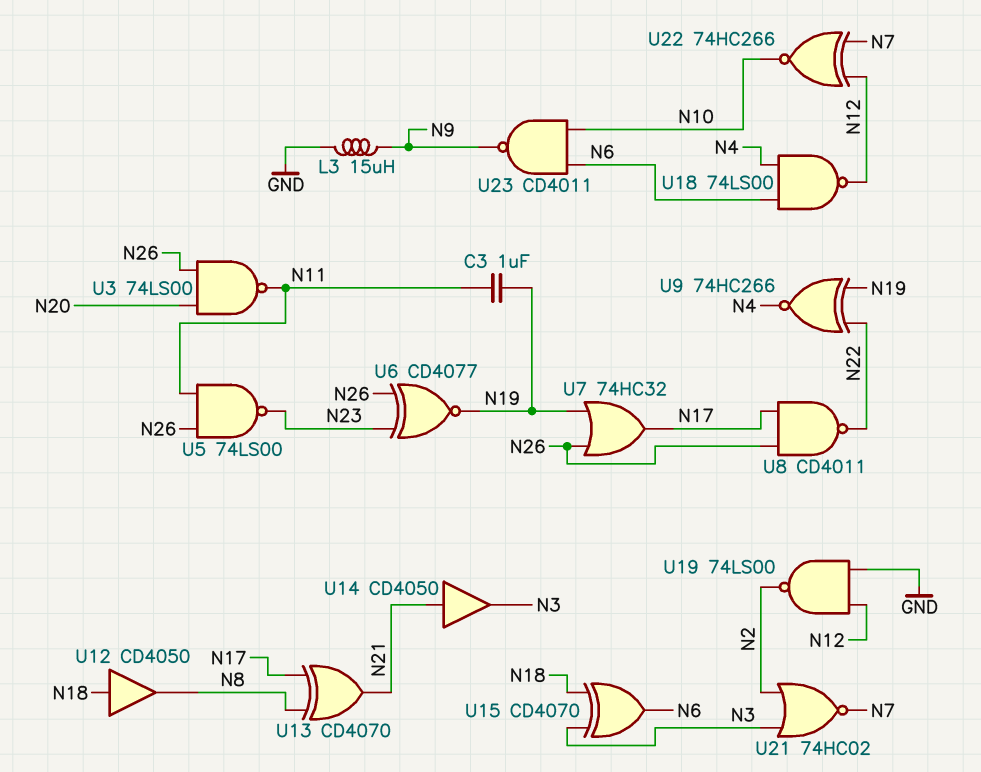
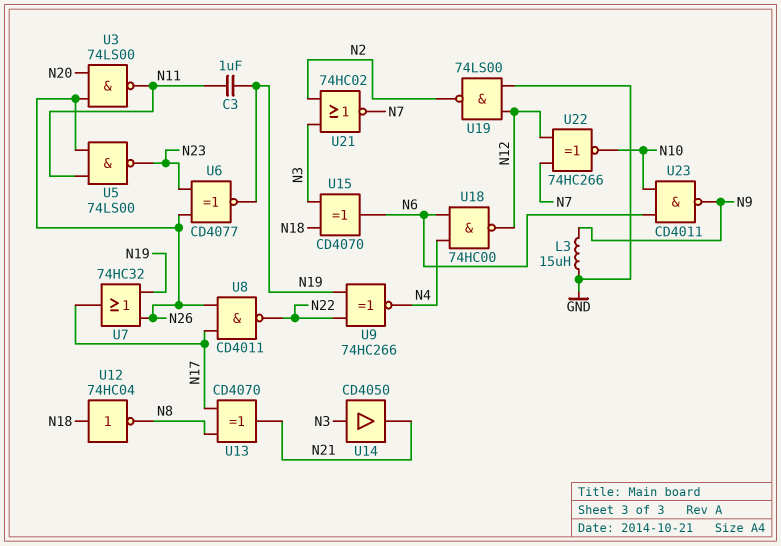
U12: buffer CD4050 (in N18, out N8) -> NOT 74HC04 (in N18, out N8)
U14: buffer CD4050 (in N21, out N3) -> buffer CD4050 (in N3, out N21)
U18: NAND 74LS00 (in N4, in N6, out N12) -> NAND 74HC00 (in N4, in N6, out N12)

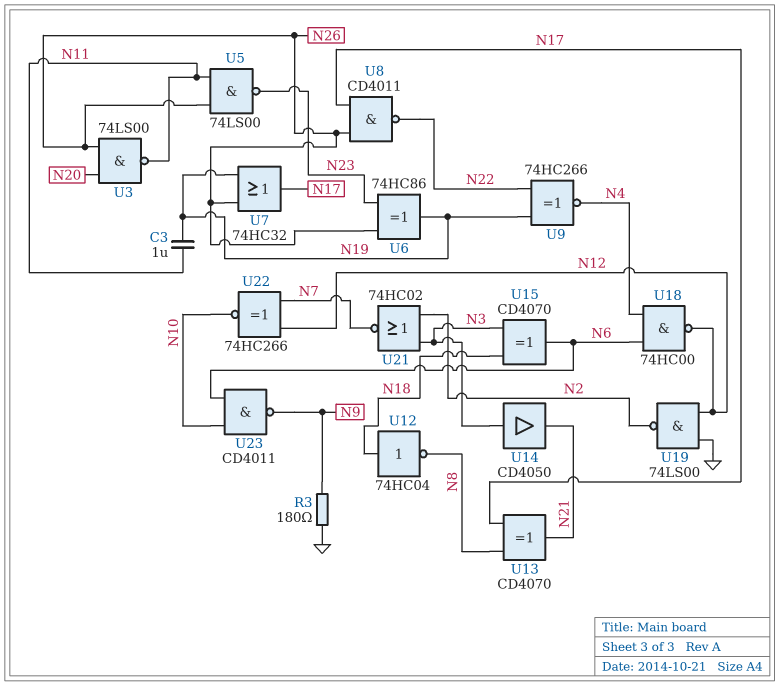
L3: 15uH (GND, N9) -> none
R3: none -> 180 (GND, N9)
U6: XNOR CD4077 (in N23, in N26, out N19) -> XOR 74HC86 (in N23, in N26, out N19)

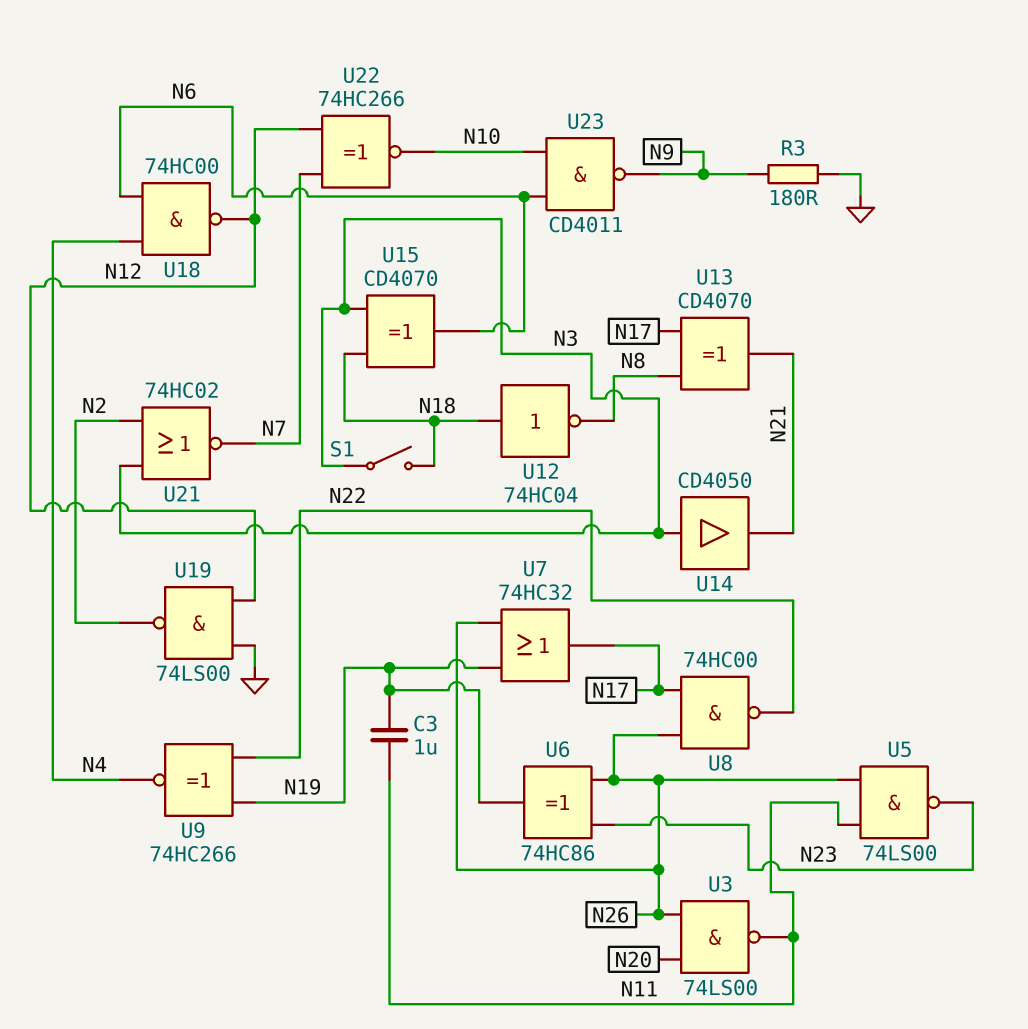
S1: none -> switch (N3, N18)
U8: NAND CD4011 (in N17, in N26, out N22) -> NAND 74HC00 (in N17, in N26, out N22)

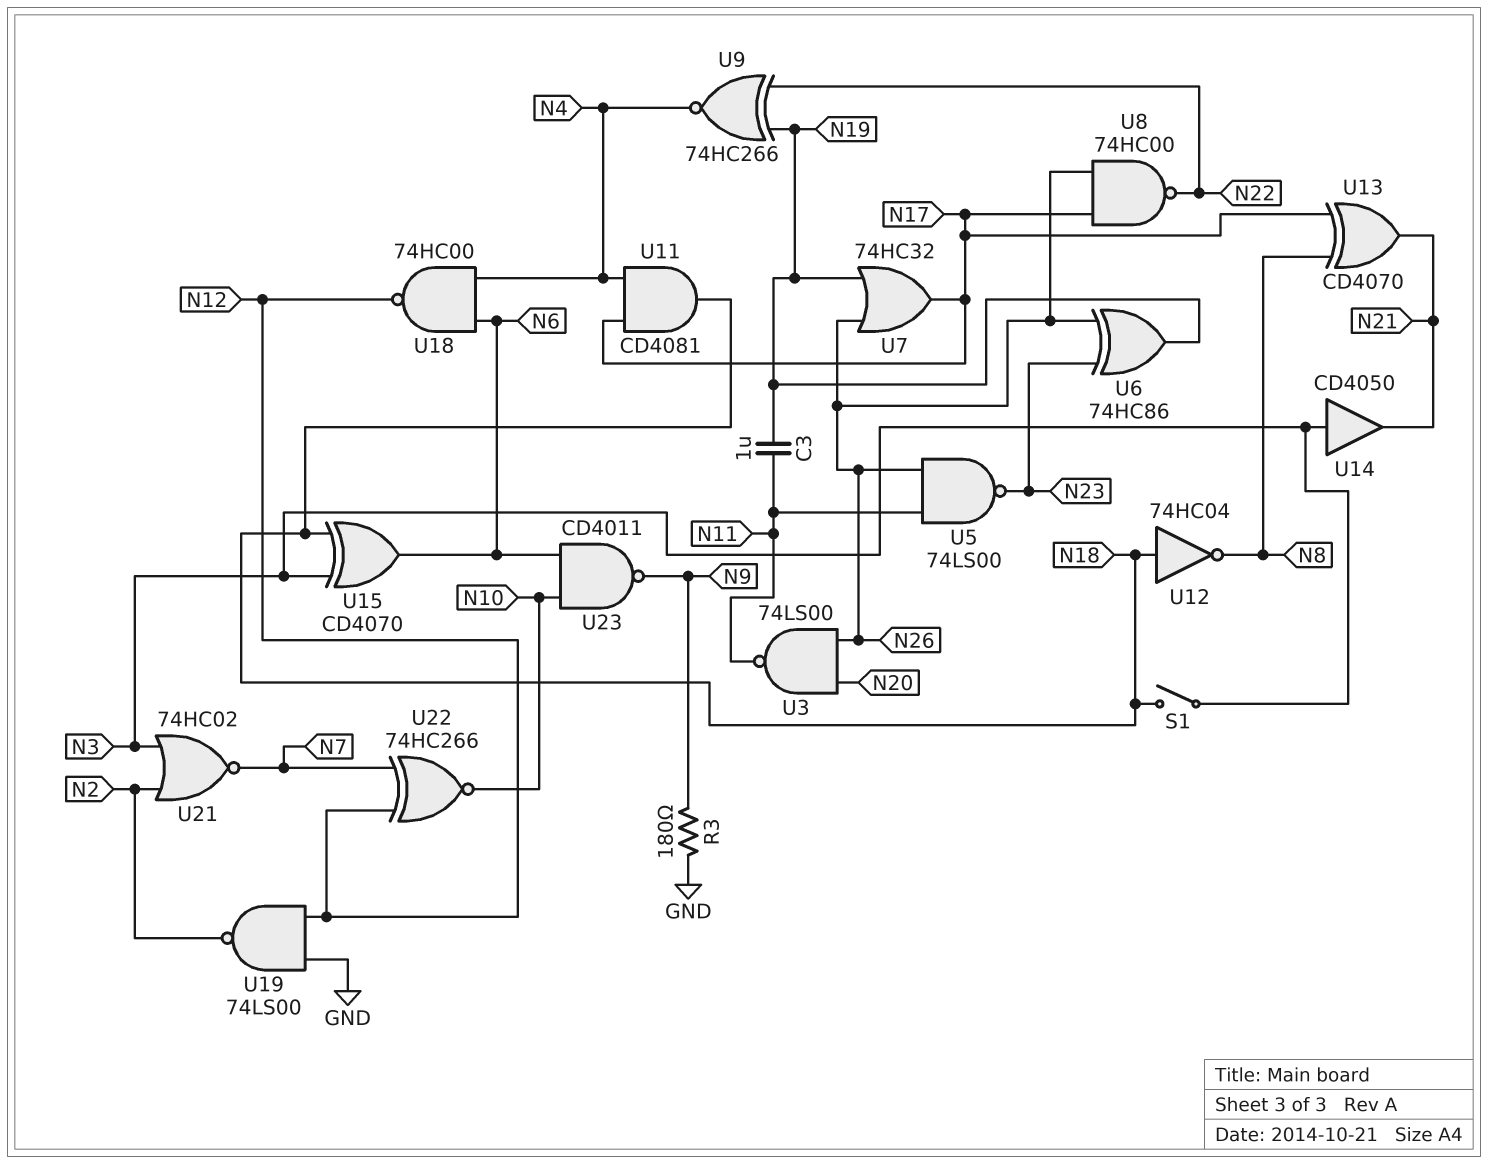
U11: none -> AND CD4081 (in N4, in N17, out N18)

